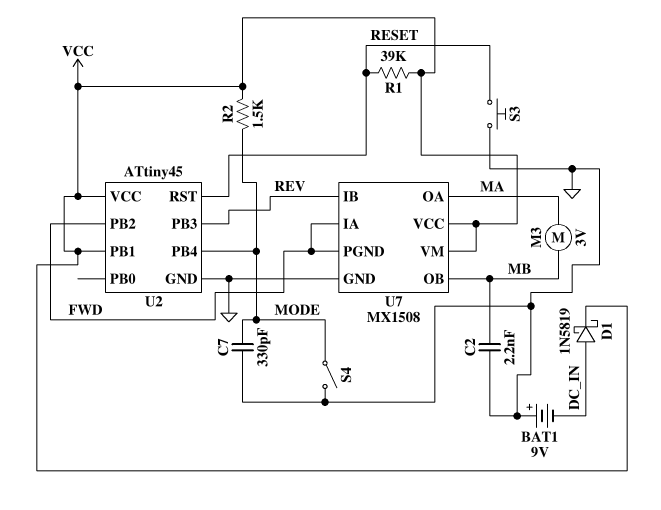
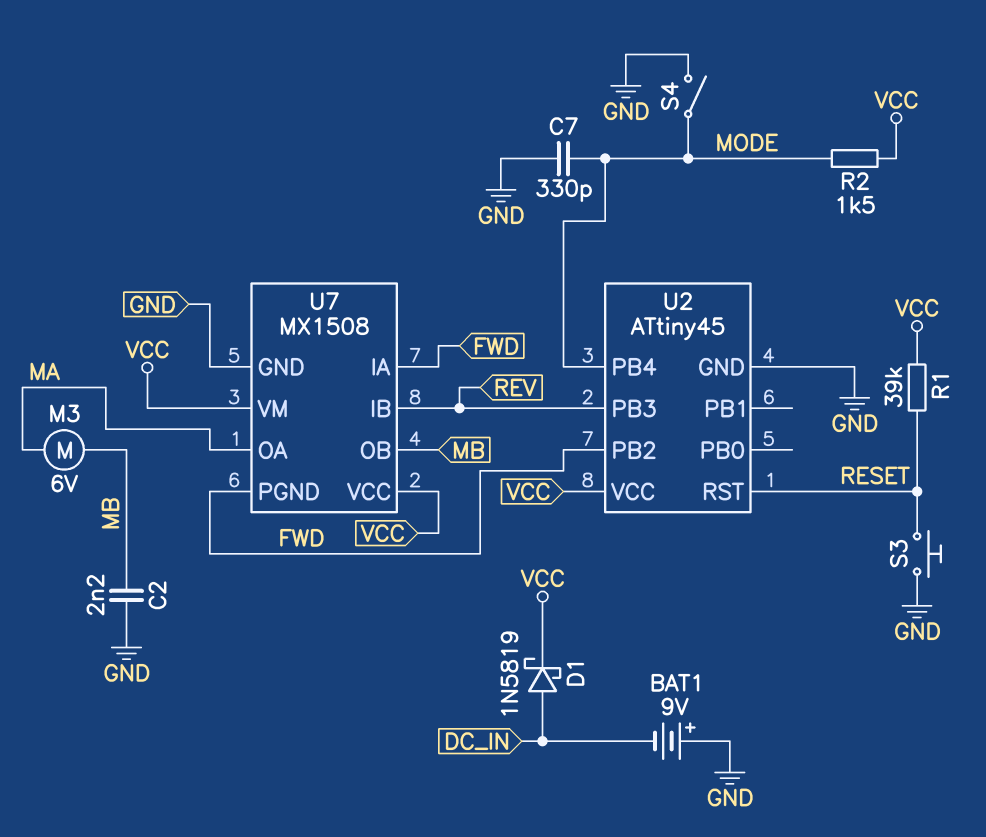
M3: motor 3V (MA, MB) -> motor 6V (MA, MB)
U2 pin PB1: VCC -> none

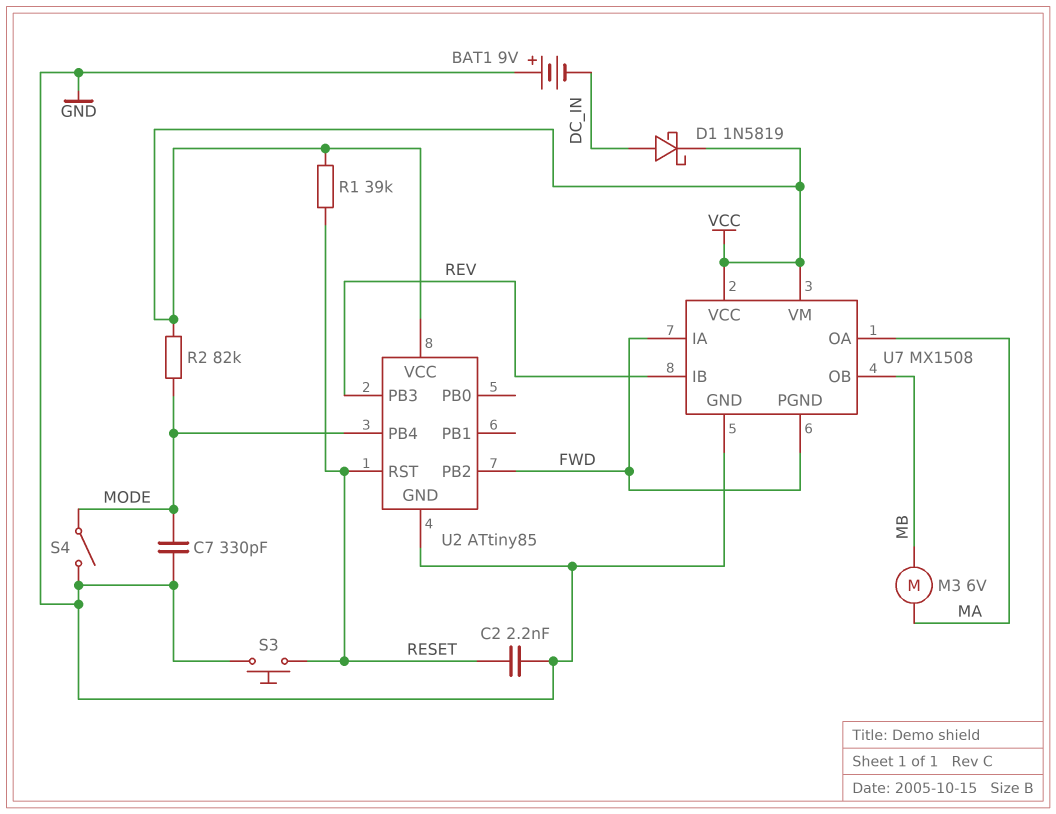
C2: 2.2nF (GND, MB) -> 2.2nF (GND, RESET)
R2: 1.5k (MODE, VCC) -> 82k (MODE, VCC)
U2: ATtiny45 -> ATtiny85

